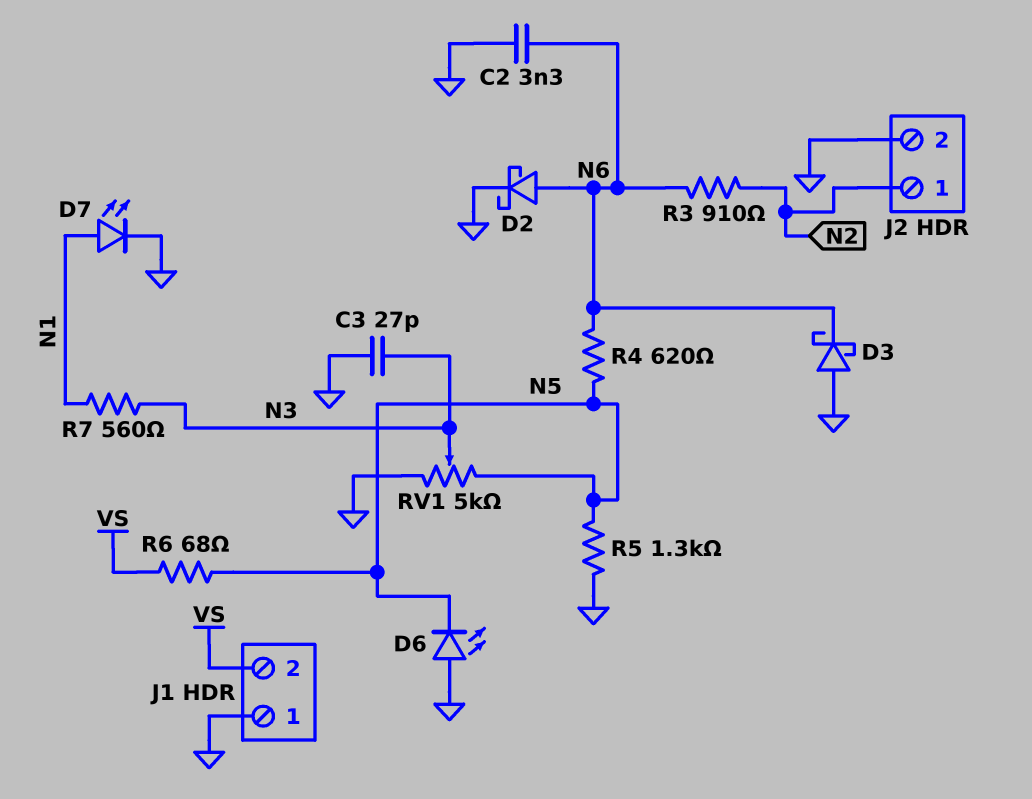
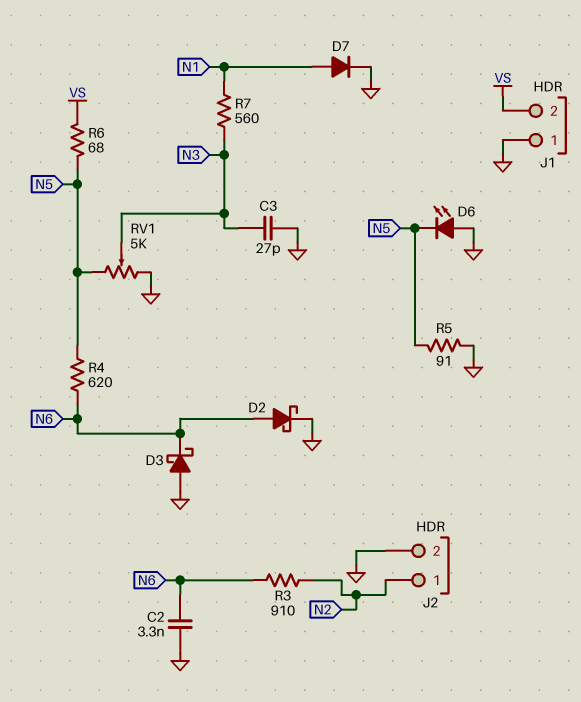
D7: LED (A N1, K GND) -> diode (A N1, K GND)
R5: 1.3k (GND, N5) -> 91 (GND, N5)

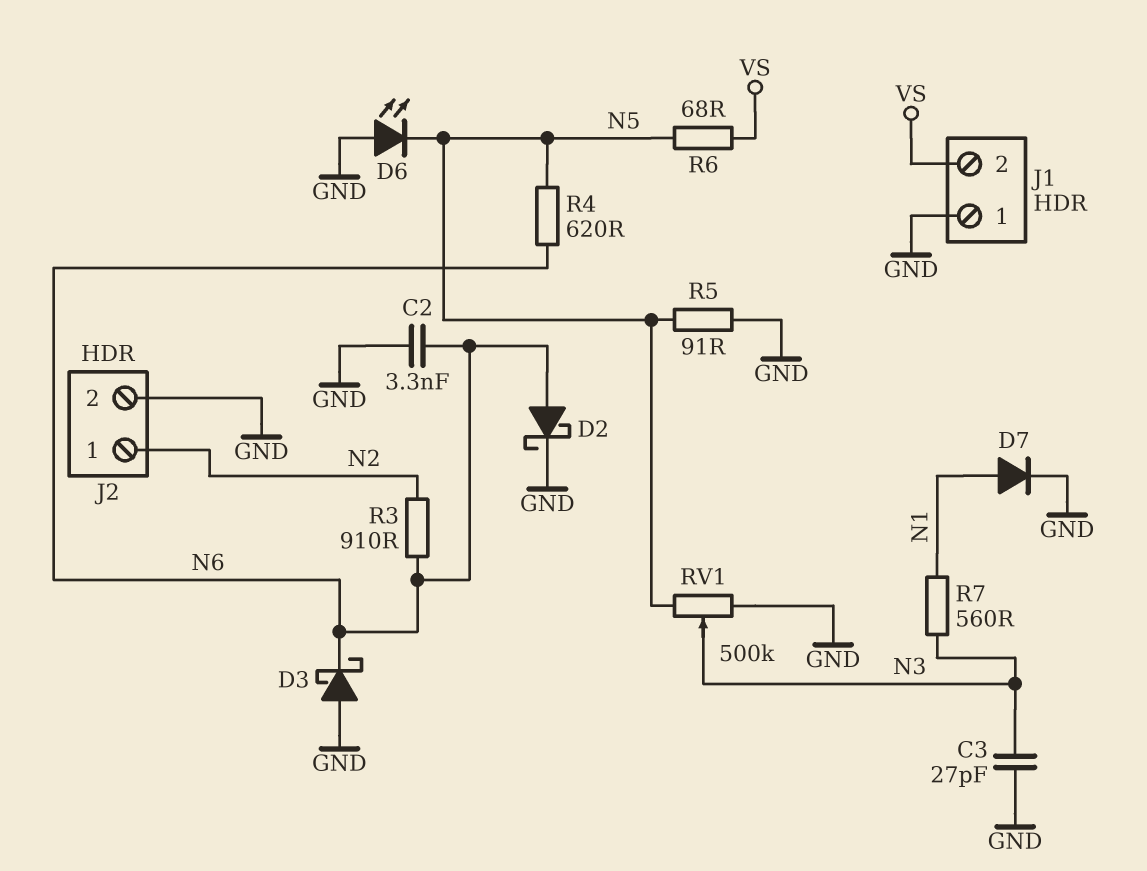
RV1: 5k (GND, N5, wiper N3) -> 500k (GND, N5, wiper N3)

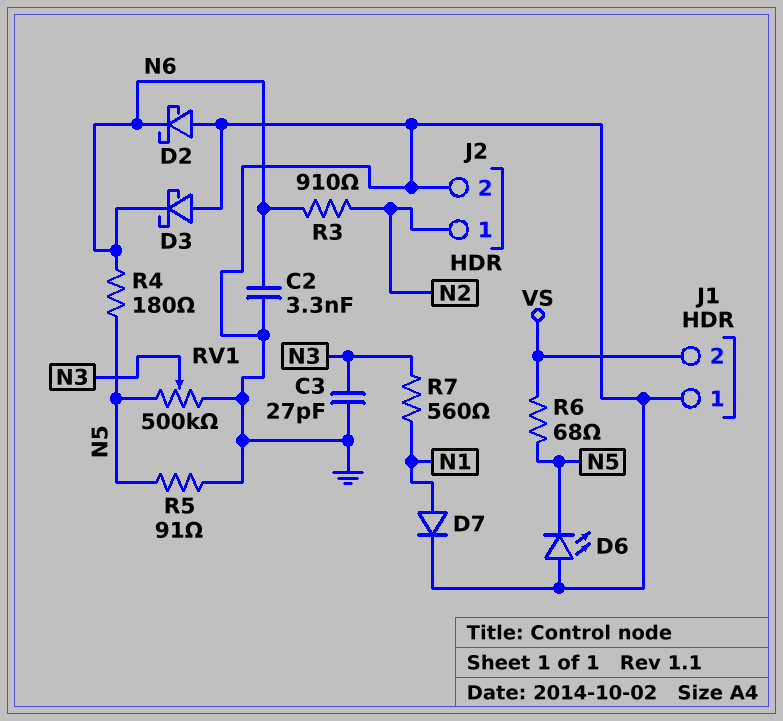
D2: schottky (A N6, K GND) -> schottky (A GND, K N6)
R4: 620 (N5, N6) -> 180 (N5, N6)

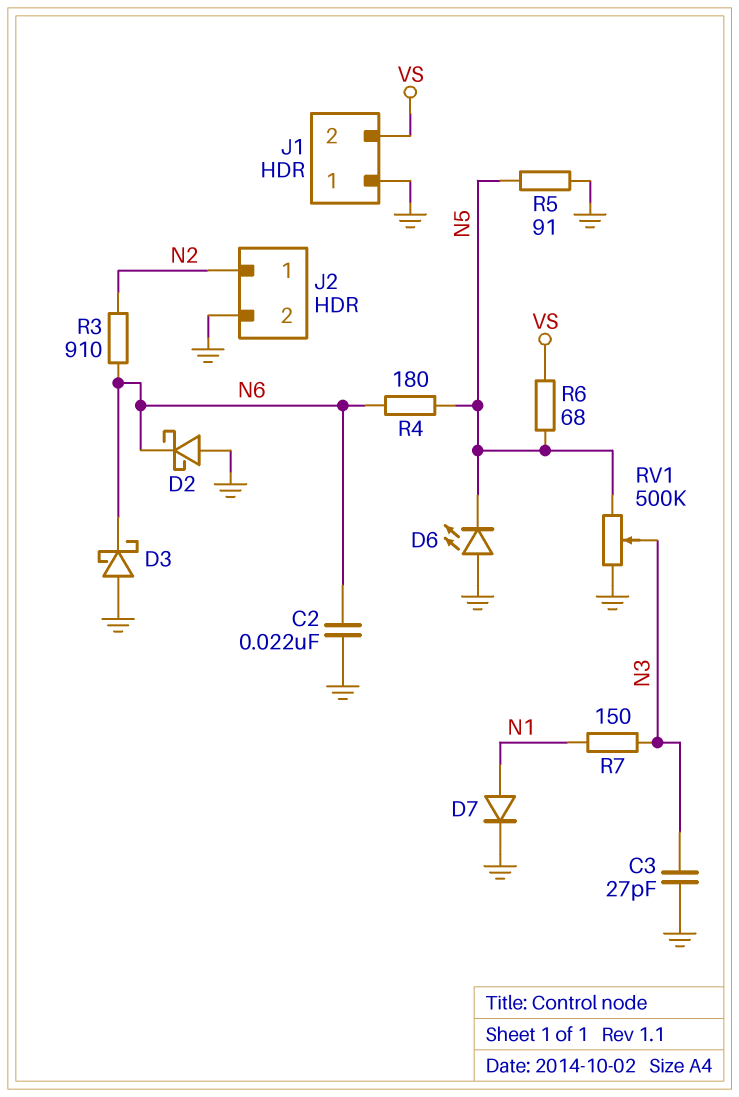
C2: 3.3nF (GND, N6) -> 22nF (GND, N6)
R7: 560 (N1, N3) -> 150 (N1, N3)

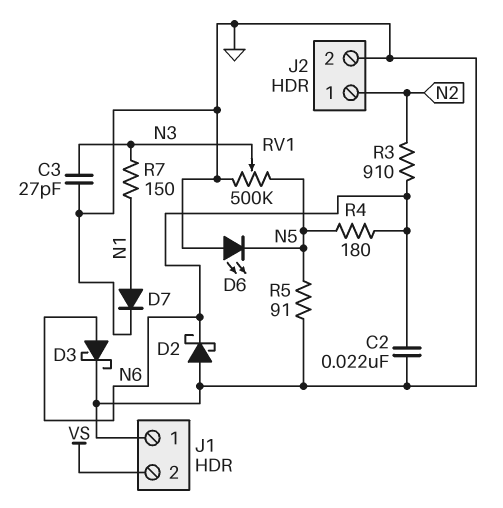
D3: schottky (A GND, K N6) -> schottky (A N6, K GND)
R6: 68 (N5, VS) -> none

